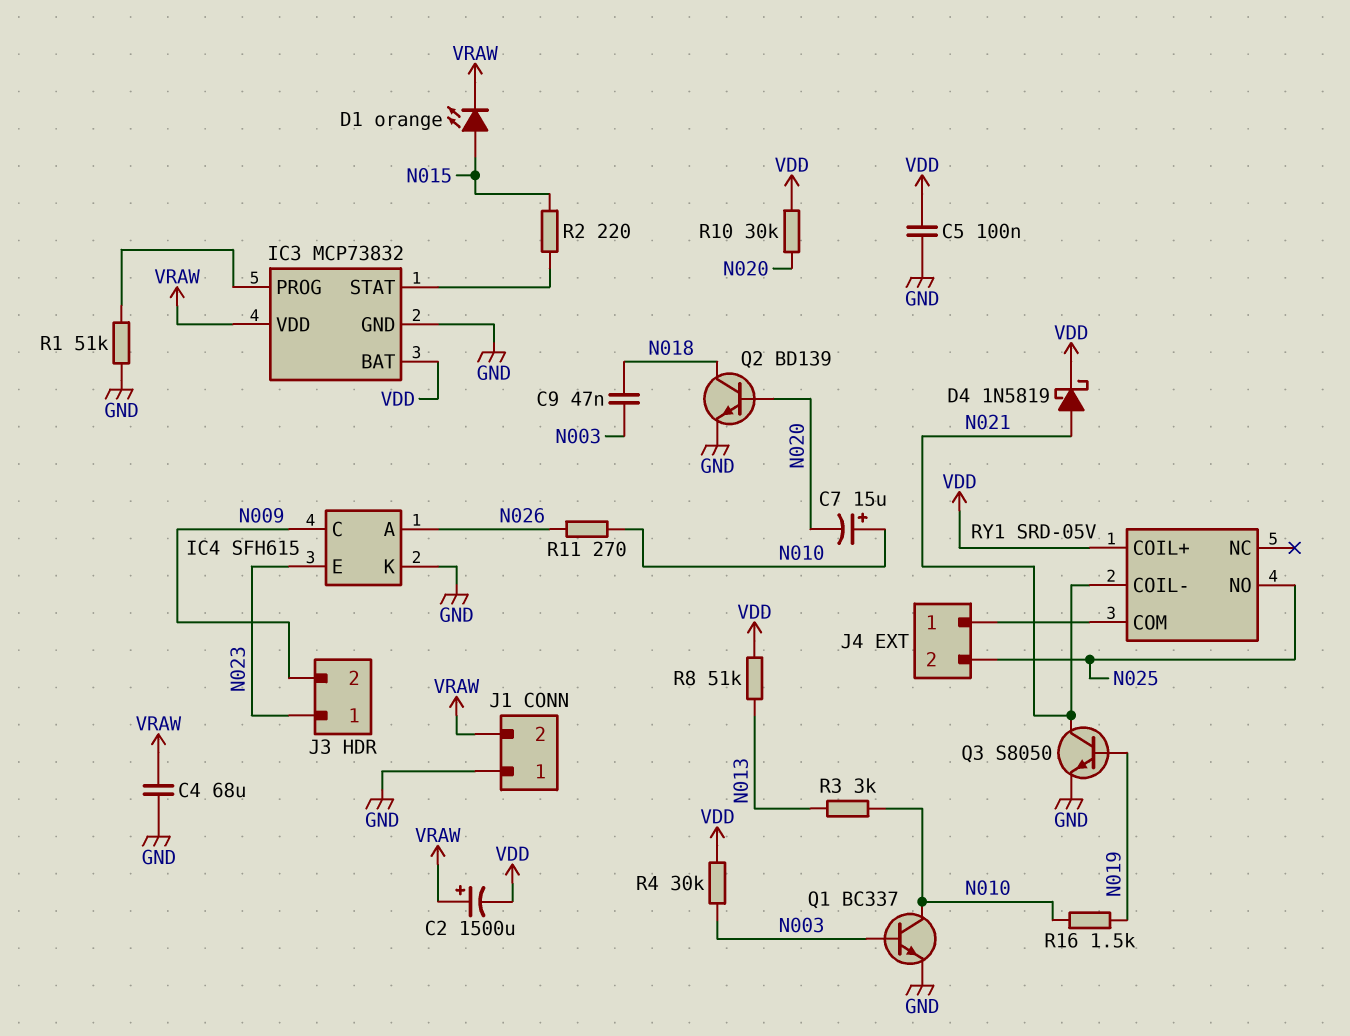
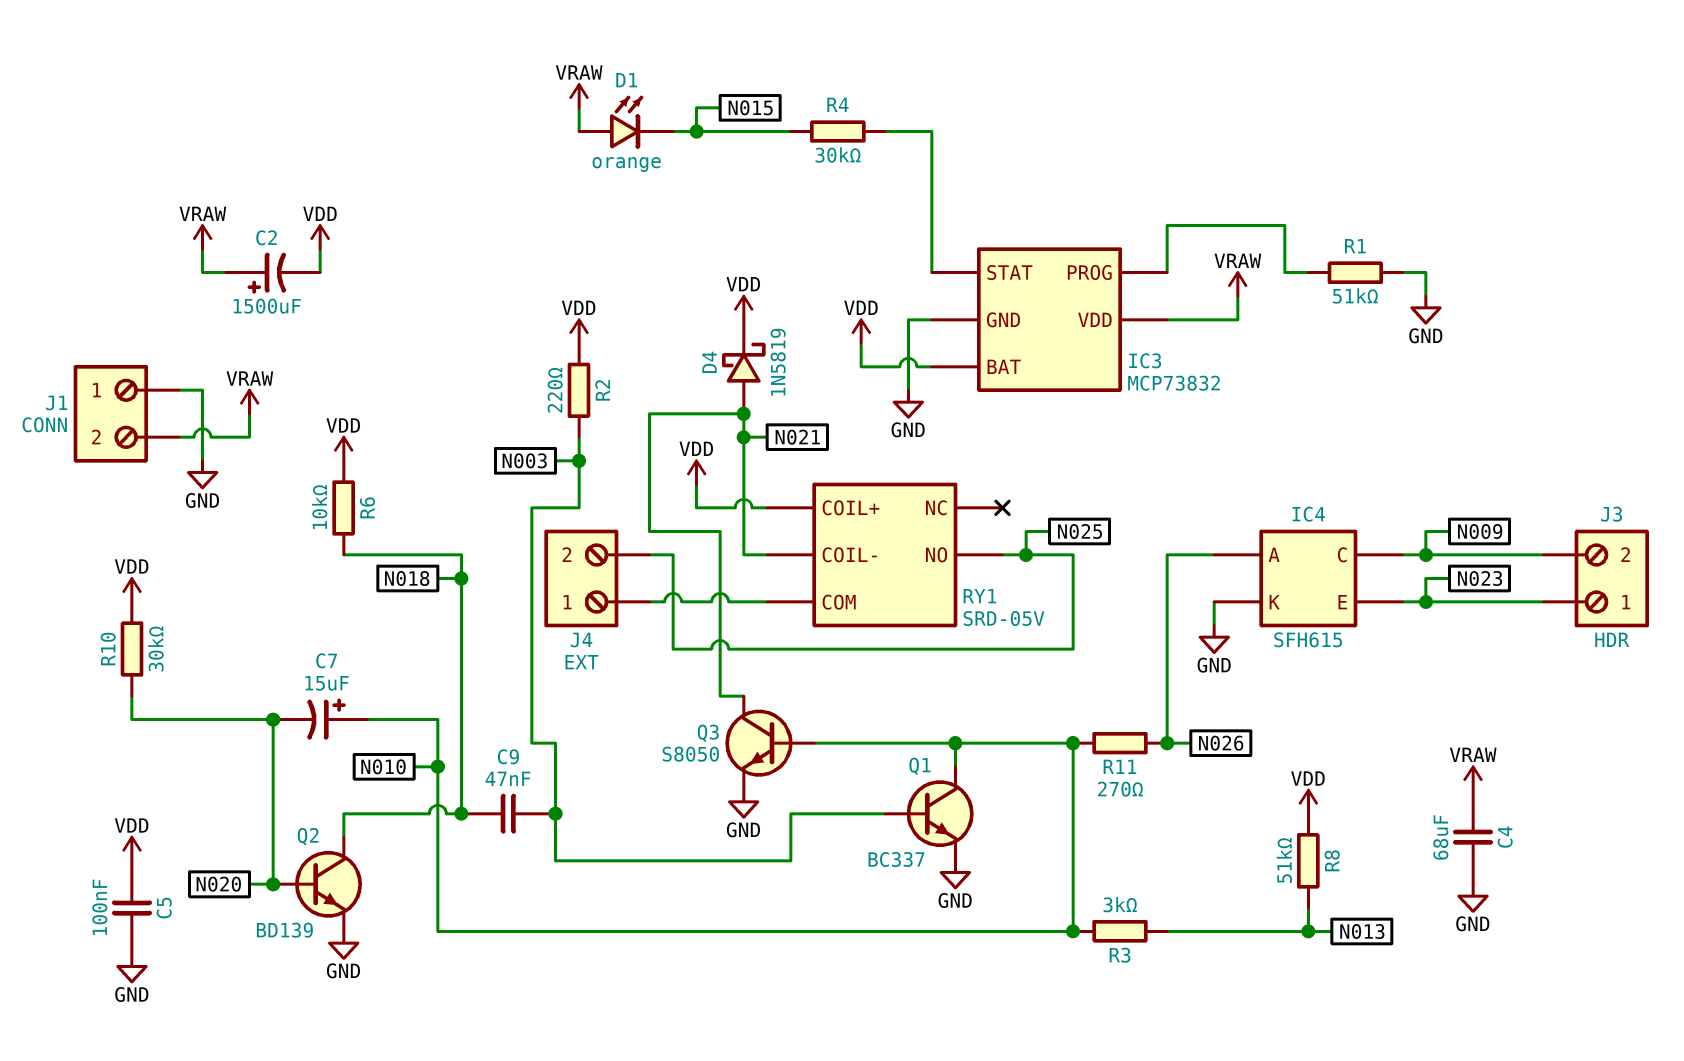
D1: LED orange (A N015, K VRAW) -> LED orange (A VRAW, K N015)
Q3: NPN S8050 (B N019, C N021, E GND) -> NPN S8050 (B N010, C N021, E GND)
R2: 220 (IC3/STAT, N015) -> 220 (N003, VDD)
R4: 30k (N003, VDD) -> 30k (IC3/STAT, N015)
R6: none -> 10k (N018, VDD)
R16: 1.5k (N010, N019) -> none

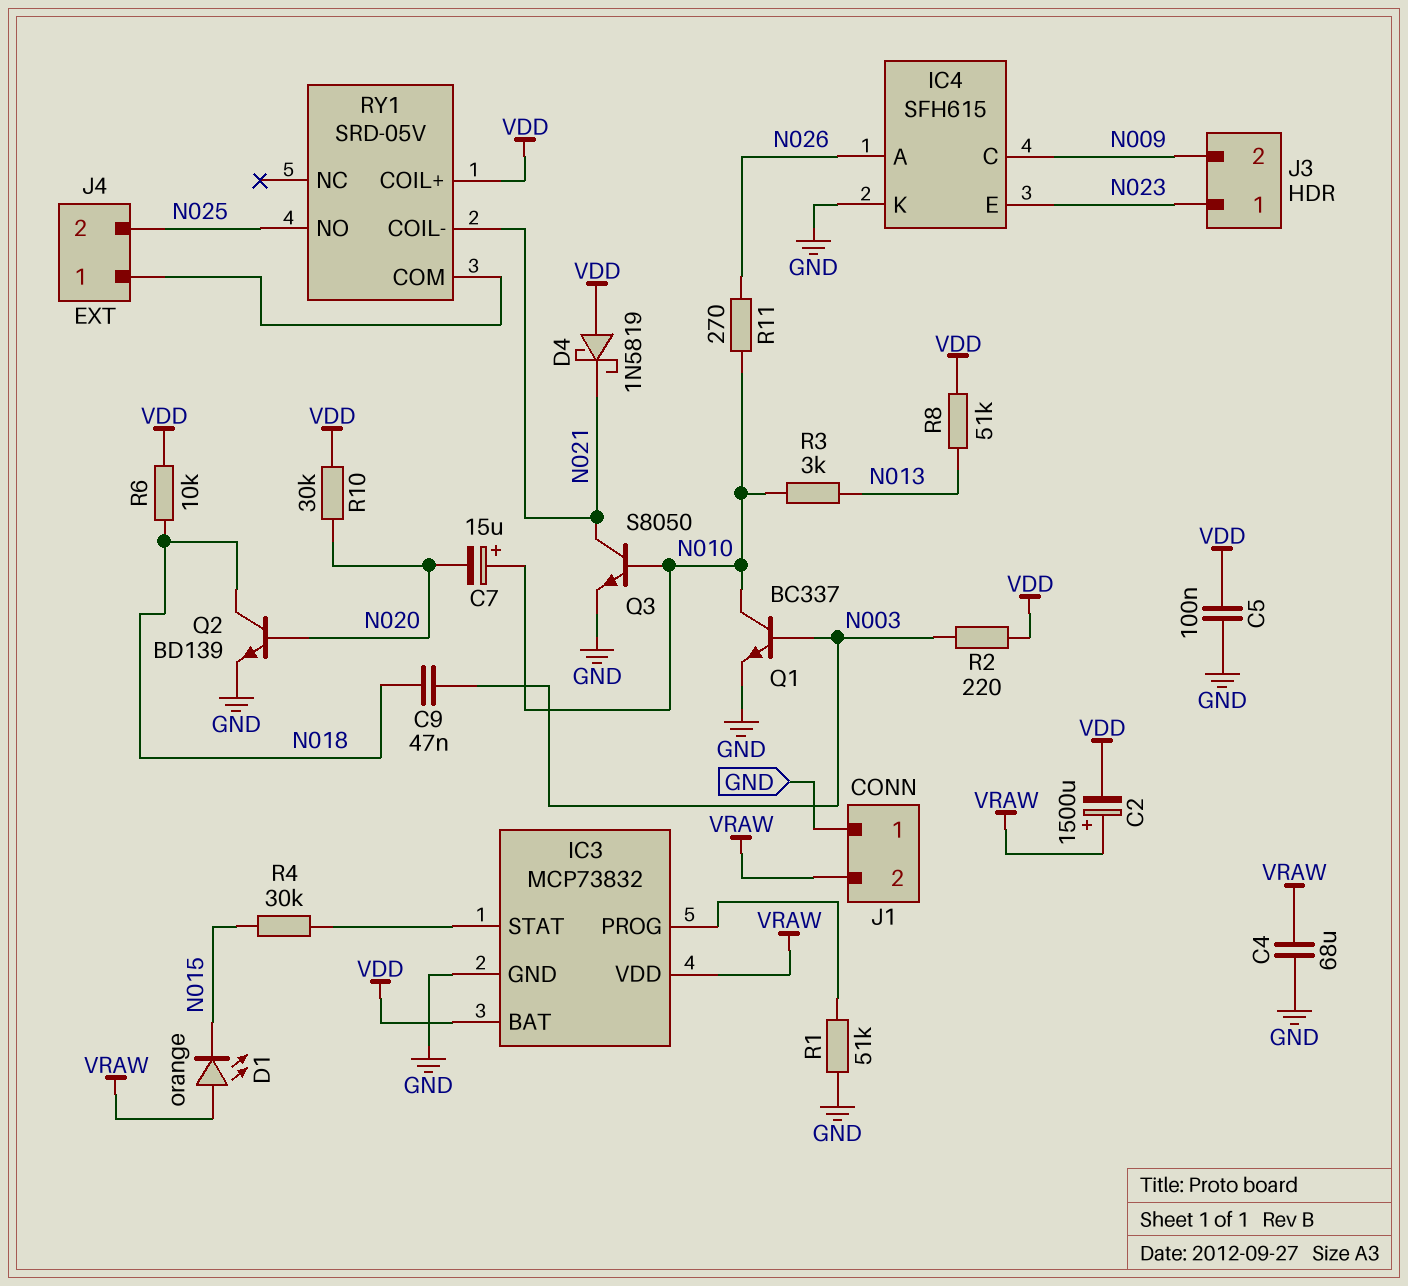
D4: schottky 1N5819 (A N021, K VDD) -> schottky 1N5819 (A VDD, K N021)

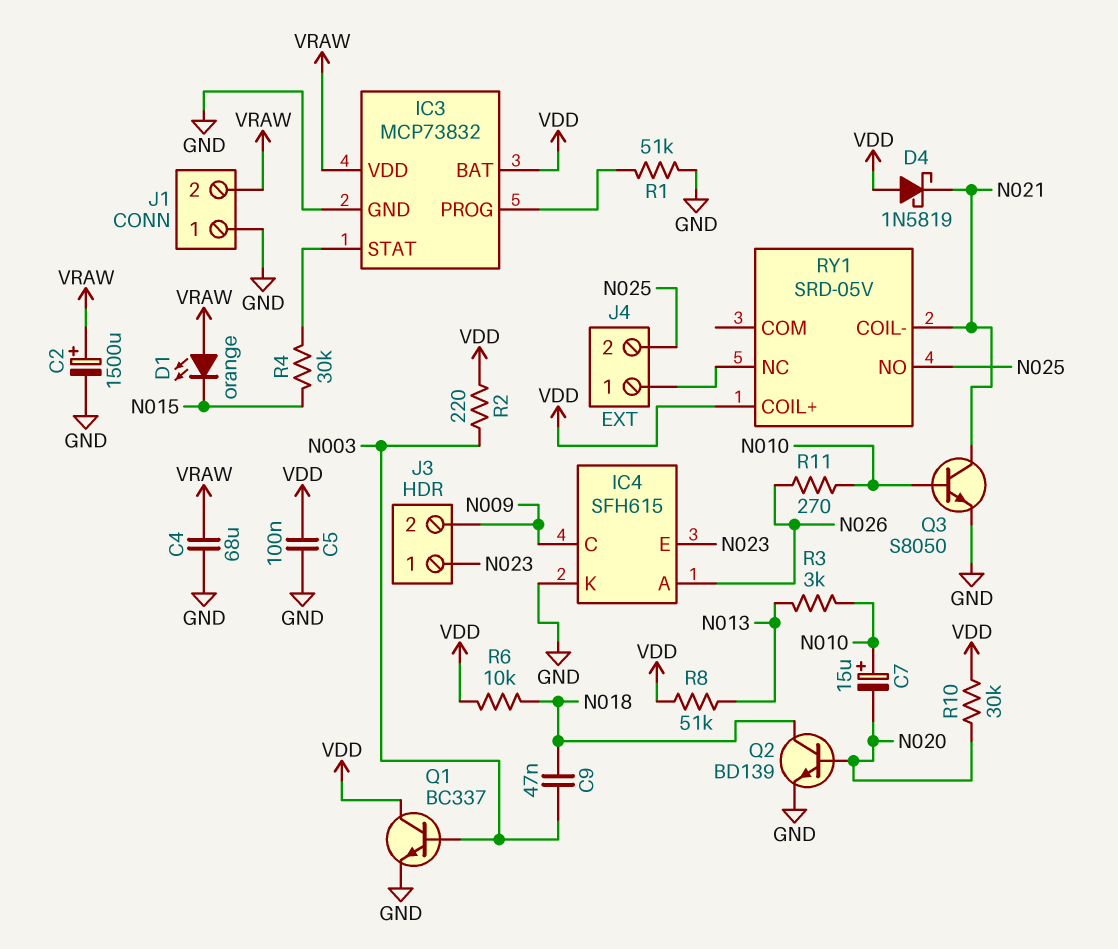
C2: 1500uF (plus VRAW, minus VDD) -> 1500uF (plus VRAW, minus GND)
Q1: NPN BC337 (B N003, C N010, E GND) -> NPN BC337 (B N003, C VDD, E GND)
RY1 pin COM: J4/1 -> none
RY1 pin NC: none -> J4/1

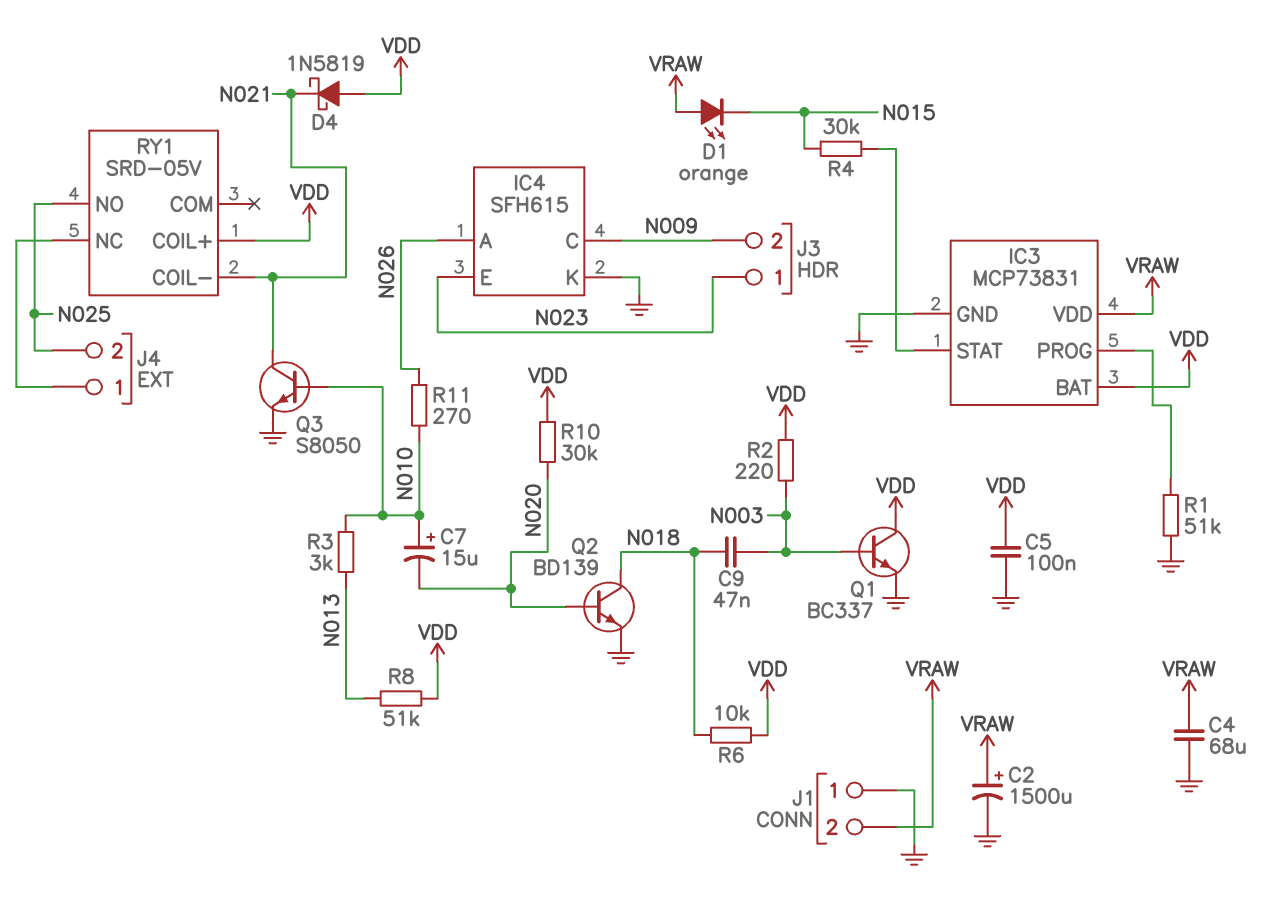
IC3: MCP73832 -> MCP73831

